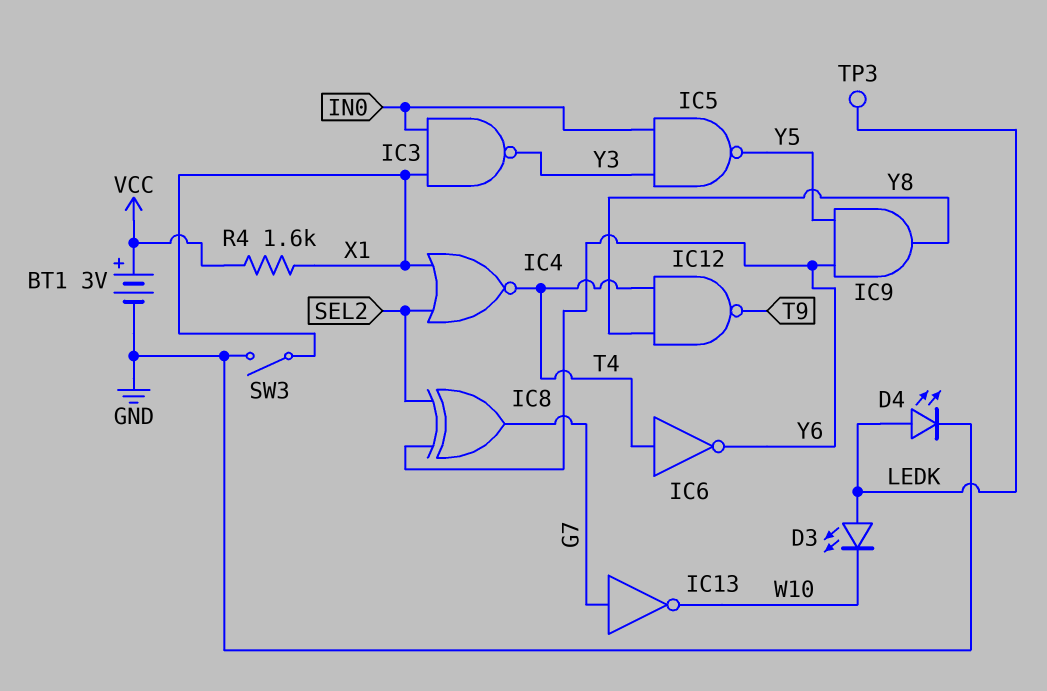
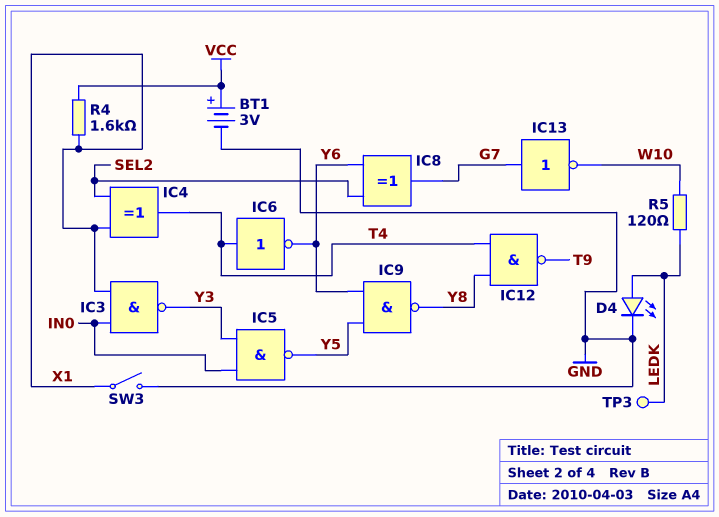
D3: LED (A LEDK, K W10) -> none
IC4: NOR (in SEL2, in X1, out T4) -> XOR (in SEL2, in X1, out T4)
IC9: AND (in Y5, in Y6, out Y8) -> NAND (in Y5, in Y6, out Y8)
R5: none -> 120 (LEDK, W10)

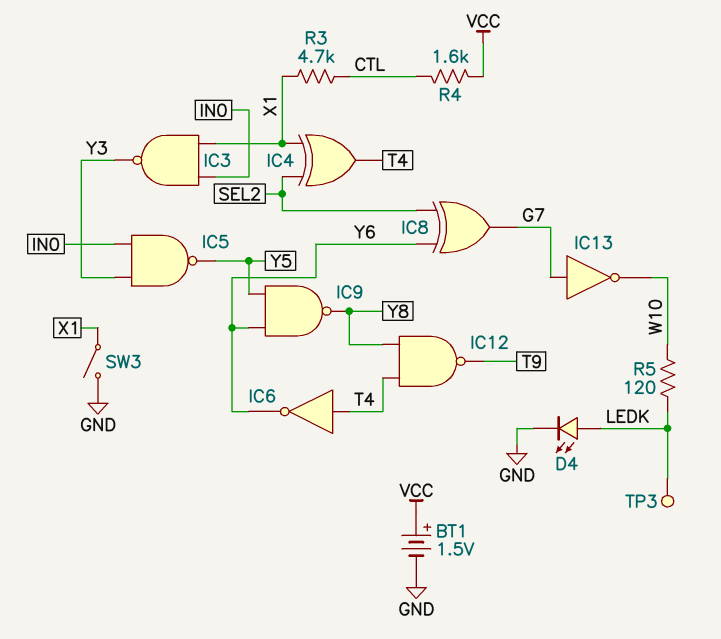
BT1: 3V (plus VCC, minus GND) -> 1.5V (plus VCC, minus GND)
R3: none -> 4.7k (CTL, X1)
R4: 1.6k (VCC, X1) -> 1.6k (CTL, VCC)

